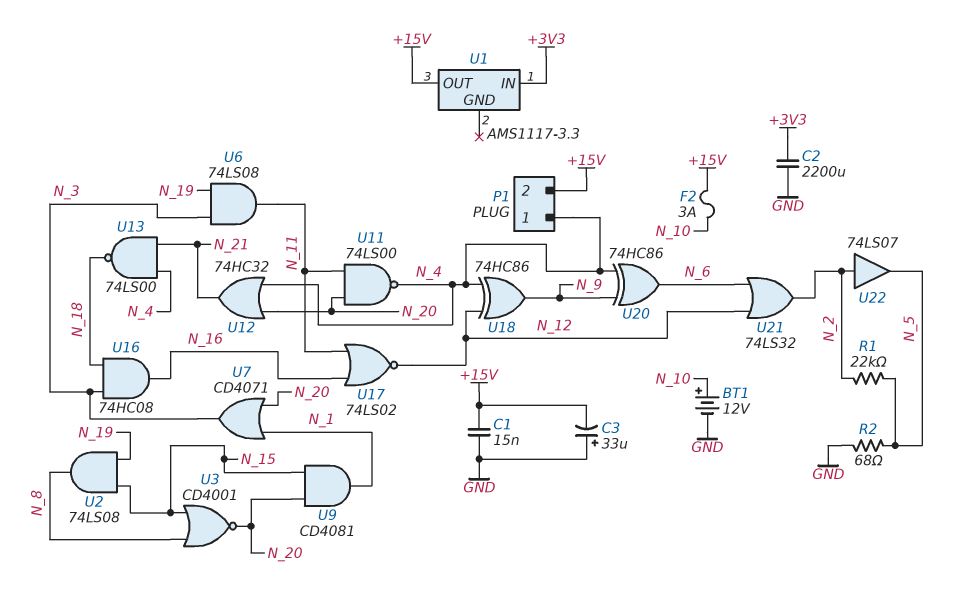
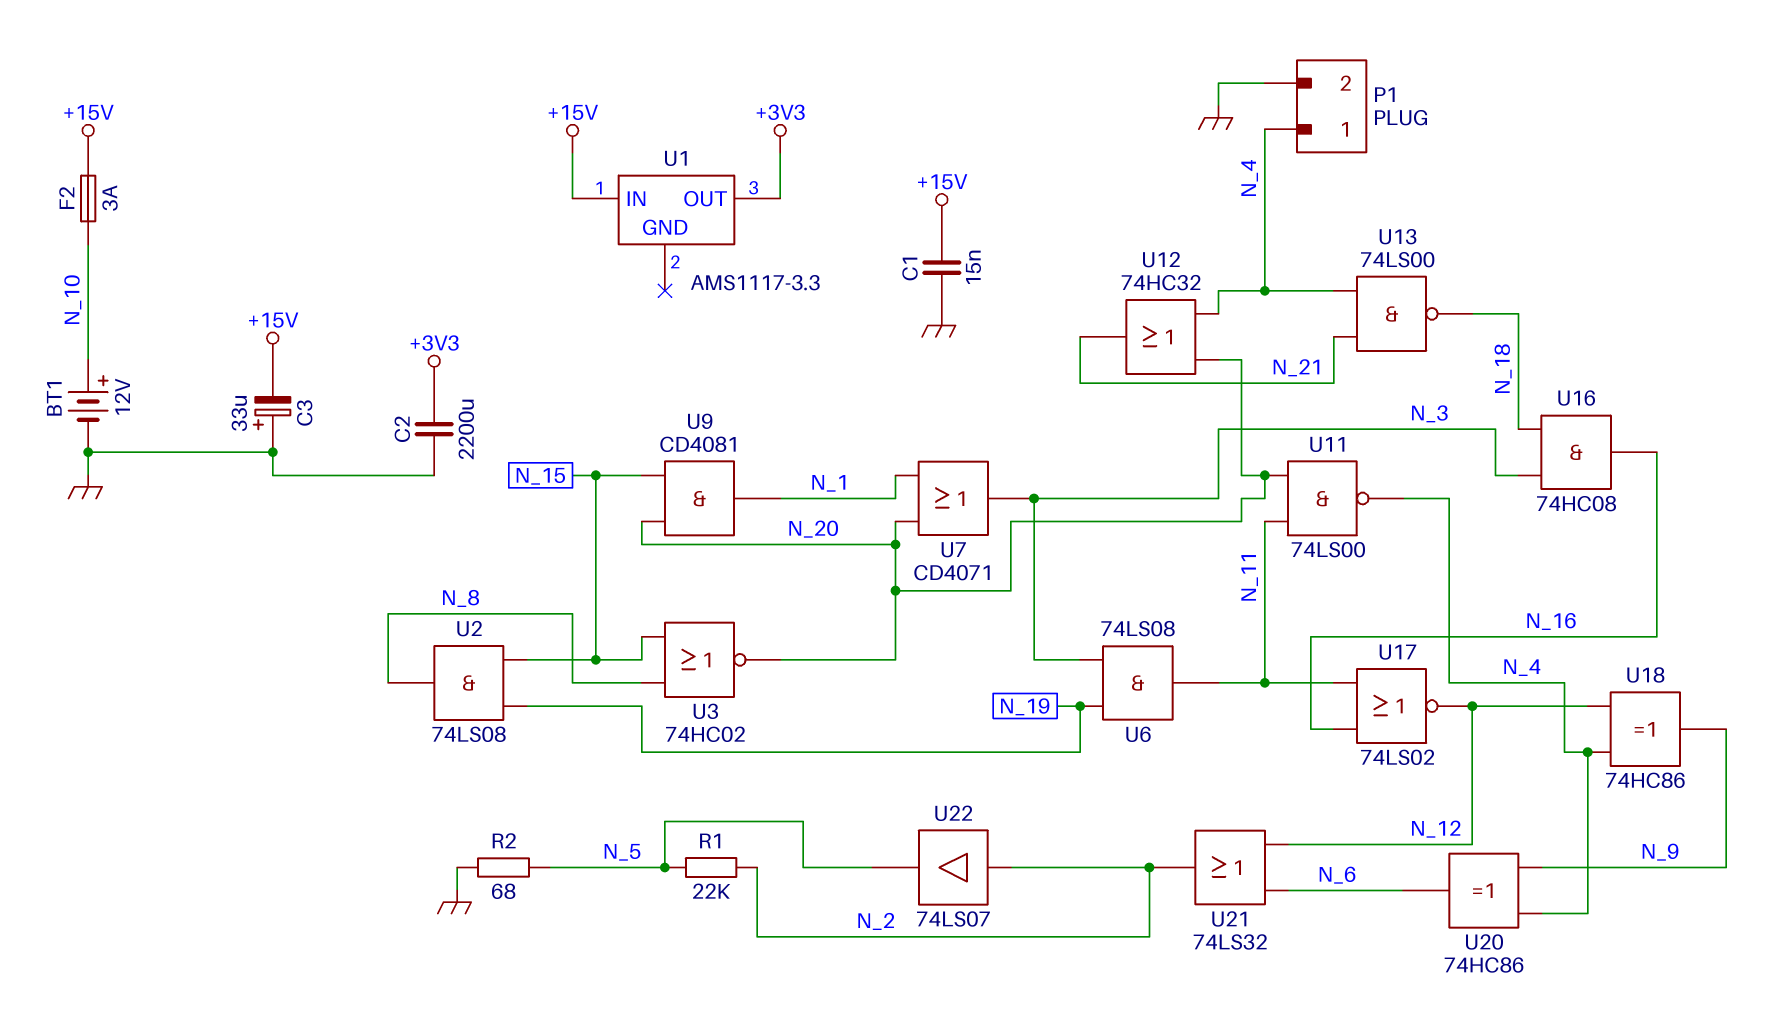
P1 pin 2: +15V -> GND
U1 pin IN: +3V3 -> +15V
U1 pin OUT: +15V -> +3V3
U3: NOR CD4001 (in N_8, in N_15, out N_20) -> NOR 74HC02 (in N_8, in N_15, out N_20)

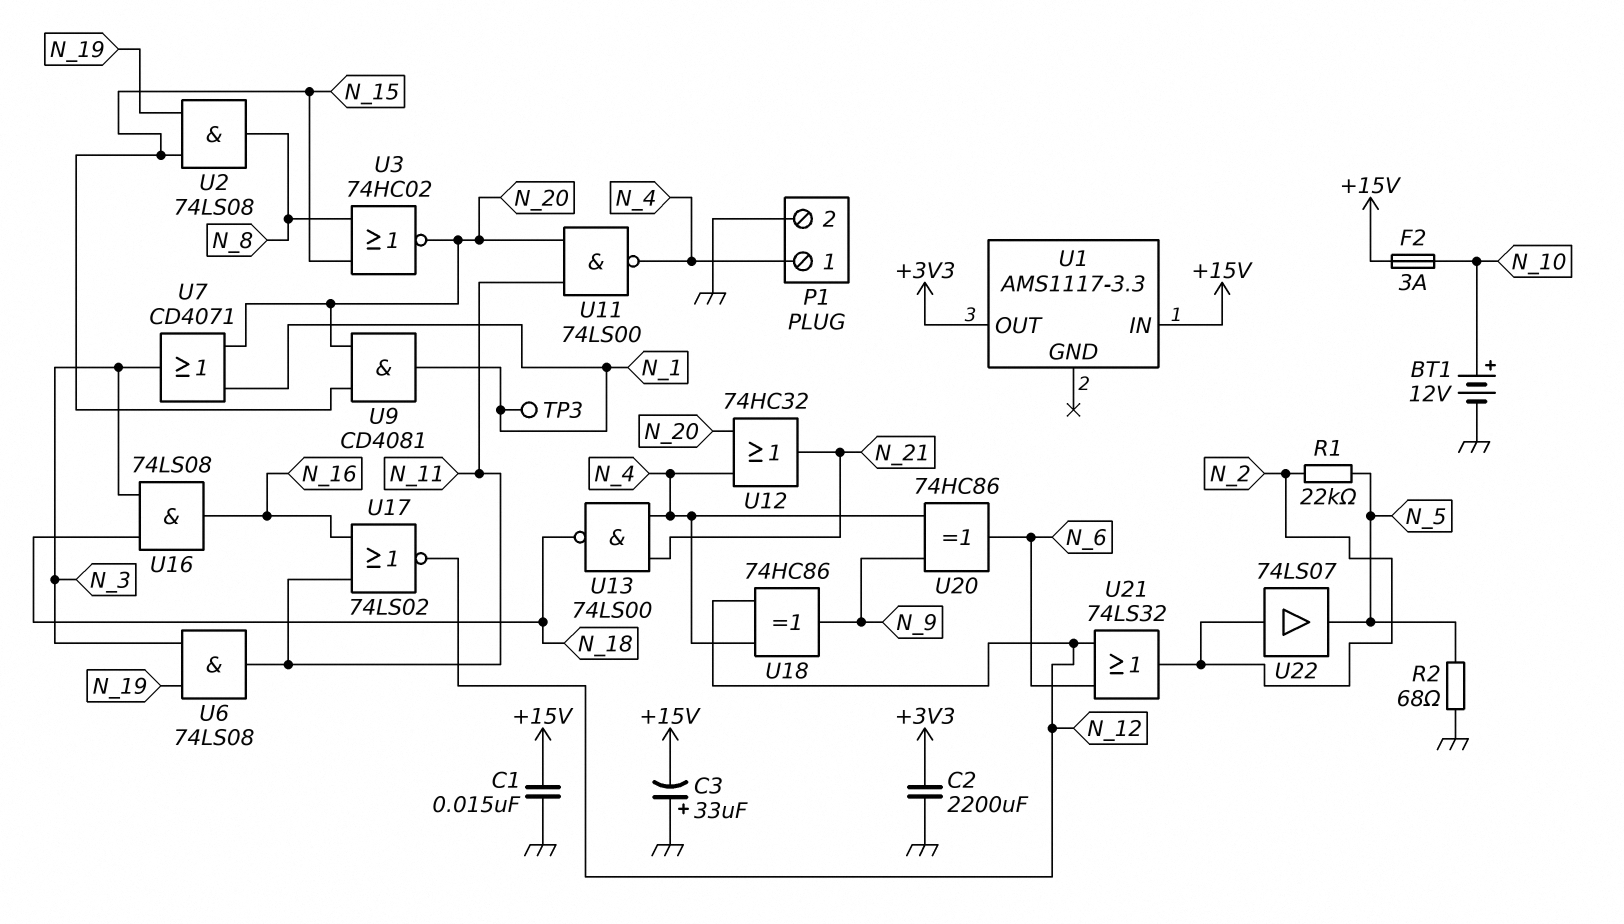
TP3: none -> test point (N_1)
U16: AND 74HC08 (in N_3, in N_18, out N_16) -> AND 74LS08 (in N_3, in N_18, out N_16)

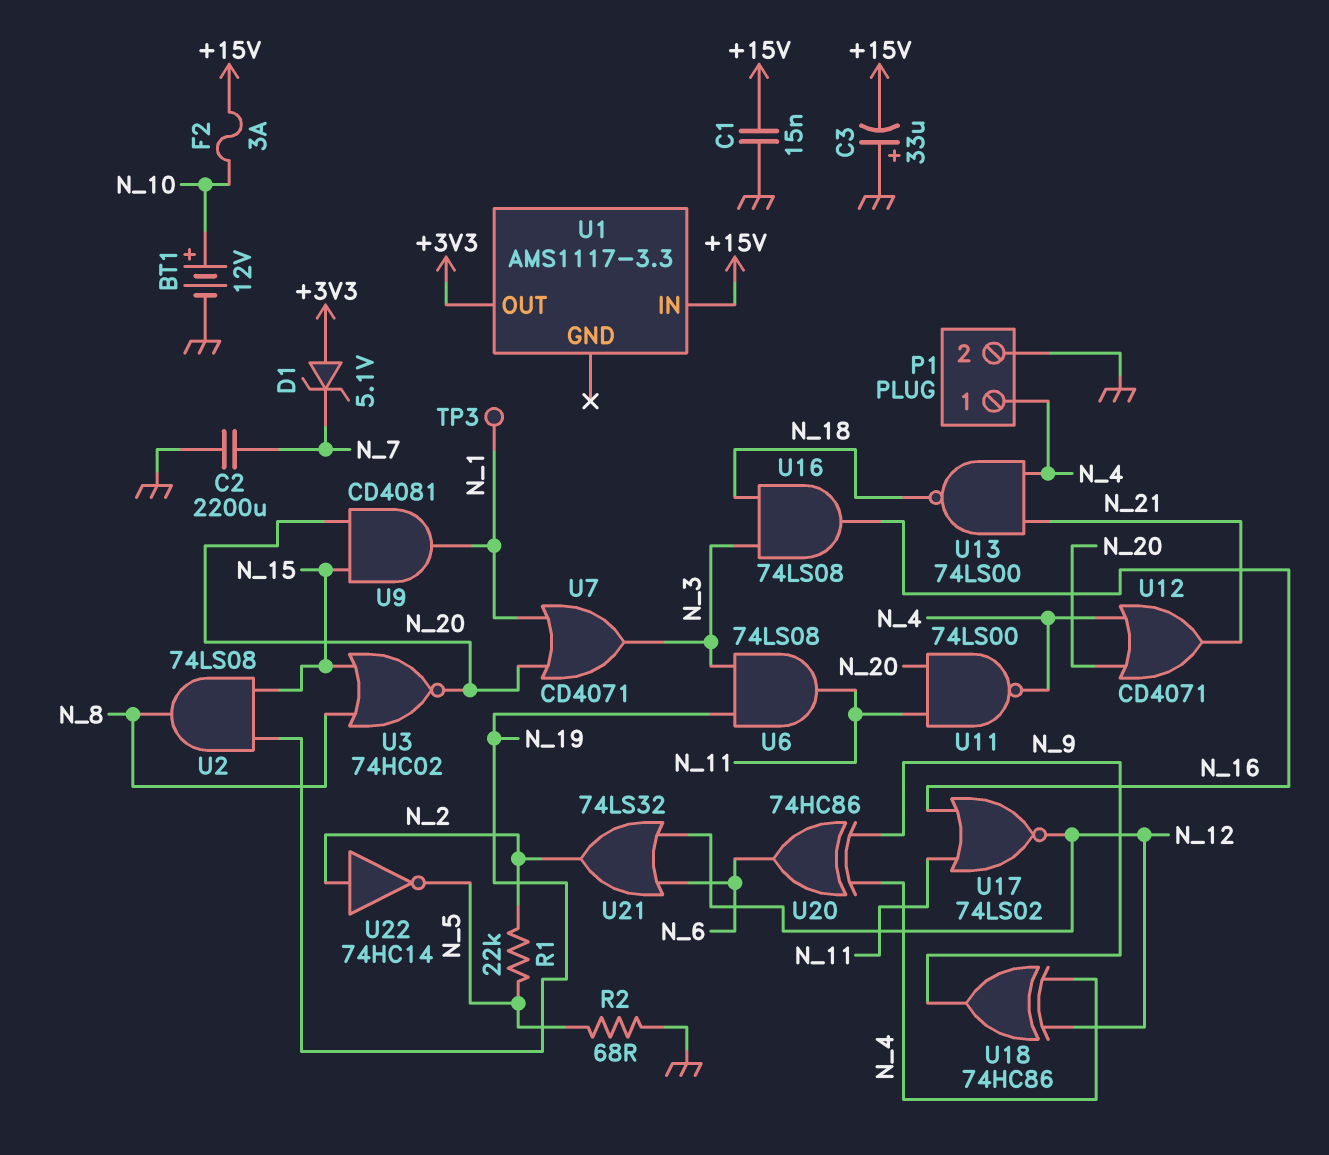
C2: 2200uF (+3V3, GND) -> 2200uF (GND, N_7)
D1: none -> zener 5.1V (A +3V3, K N_7)
U12: OR 74HC32 (in N_4, in N_20, out N_21) -> OR CD4071 (in N_4, in N_20, out N_21)
U22: buffer 74LS07 (in N_2, out N_5) -> NOT 74HC14 (in N_2, out N_5)

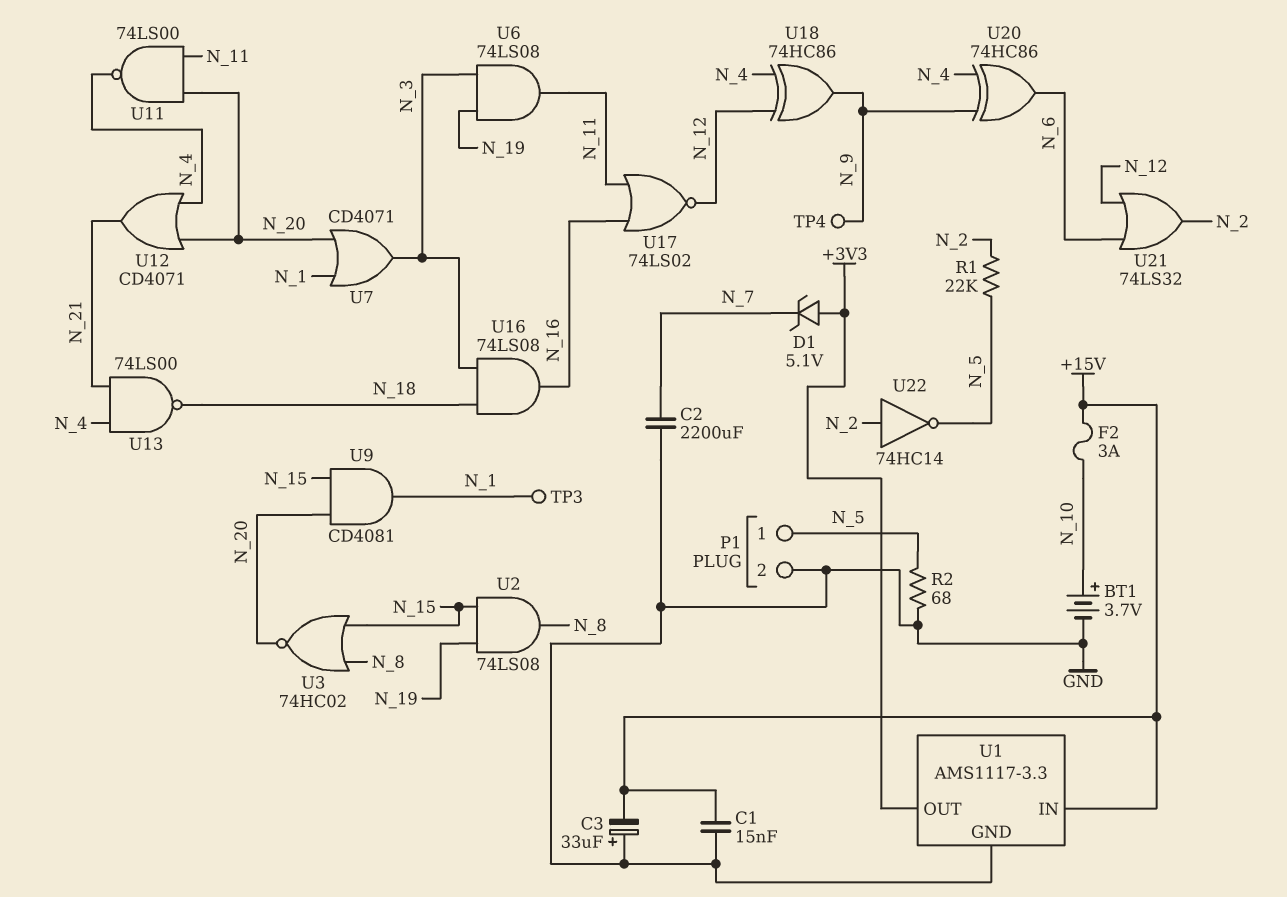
BT1: 12V (plus N_10, minus GND) -> 3.7V (plus N_10, minus GND)
P1 pin 1: N_4 -> N_5
TP4: none -> test point (N_9)
U1 pin GND: none -> GND

